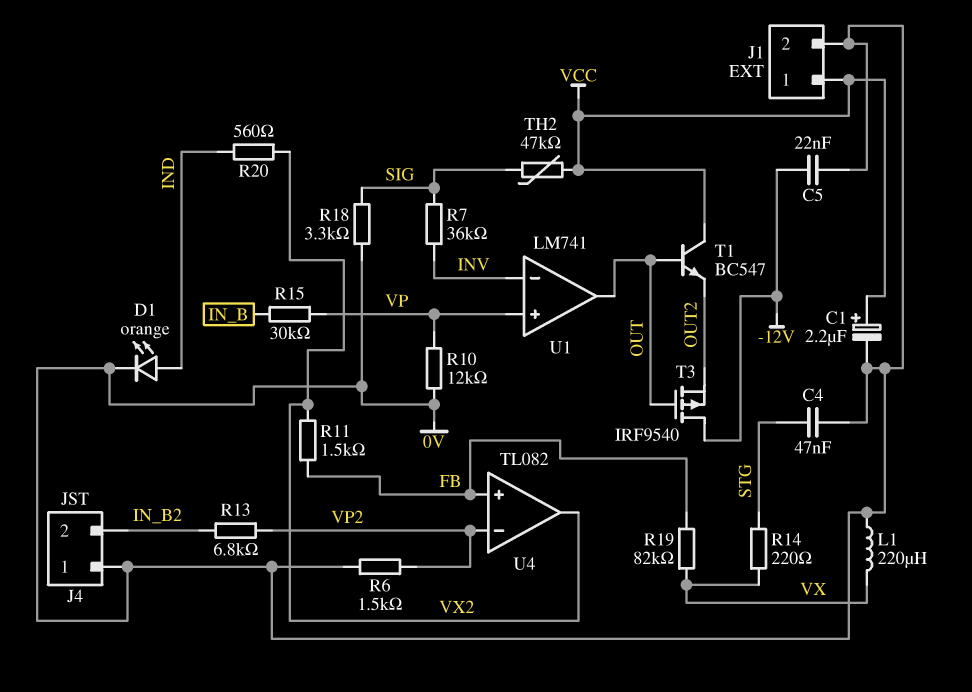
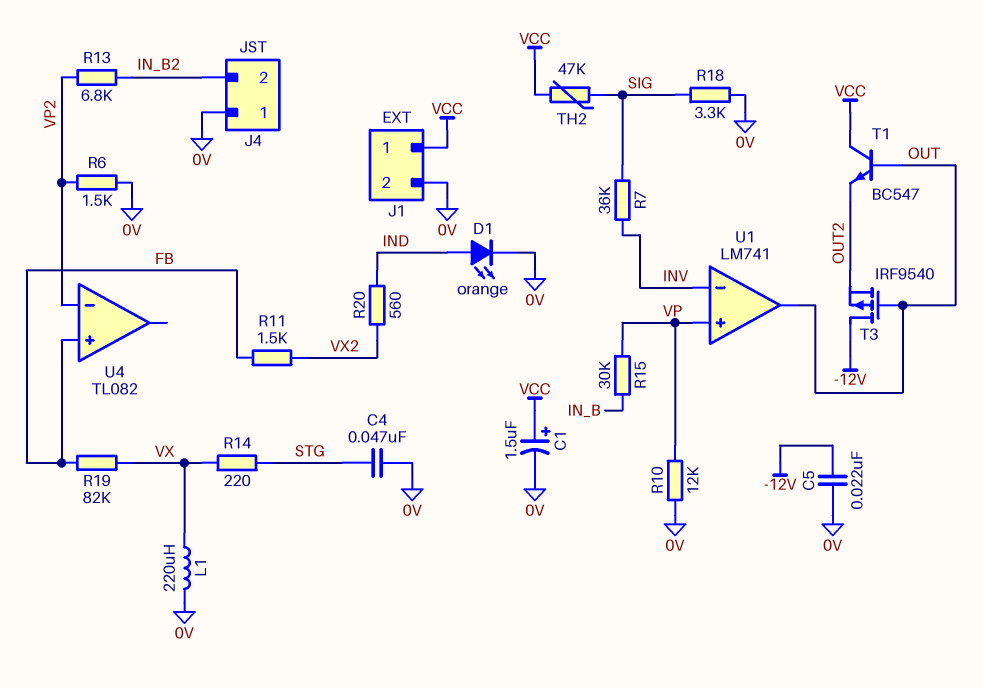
C1: 2.2uF (plus VCC, minus 0V) -> 1.5uF (plus VCC, minus 0V)
U4 pin out: VX2 -> none

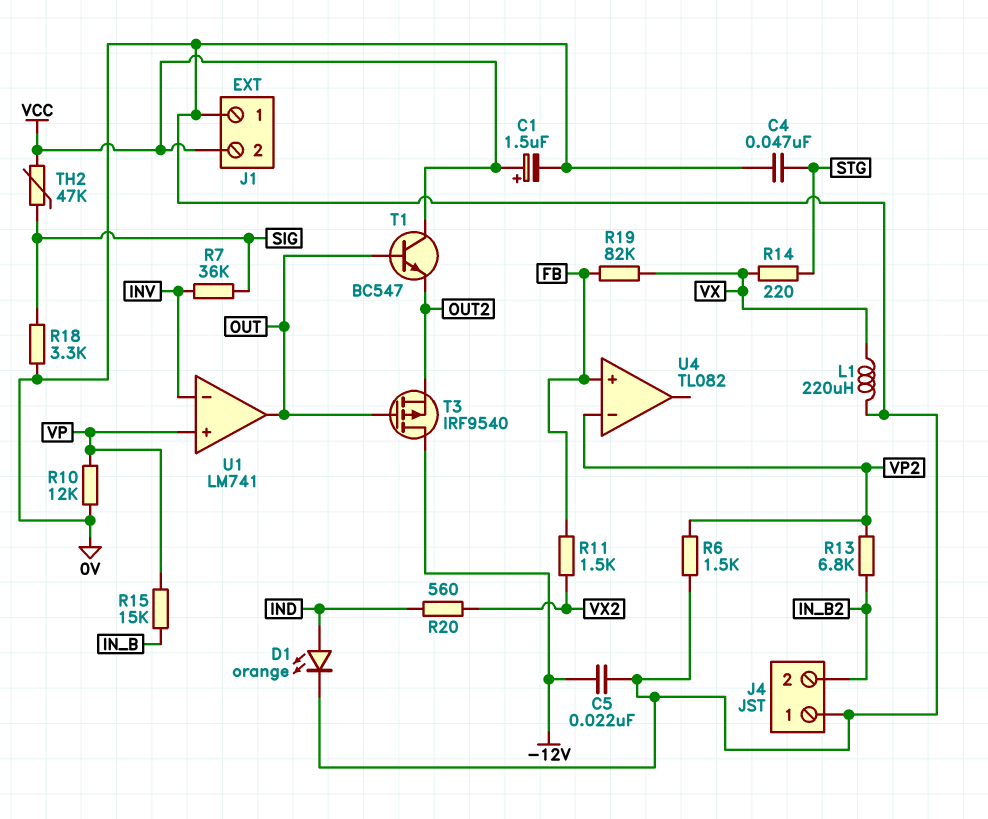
J1 pin 1: VCC -> 0V
J1 pin 2: 0V -> VCC
R15: 30k (IN_B, VP) -> 15k (IN_B, VP)

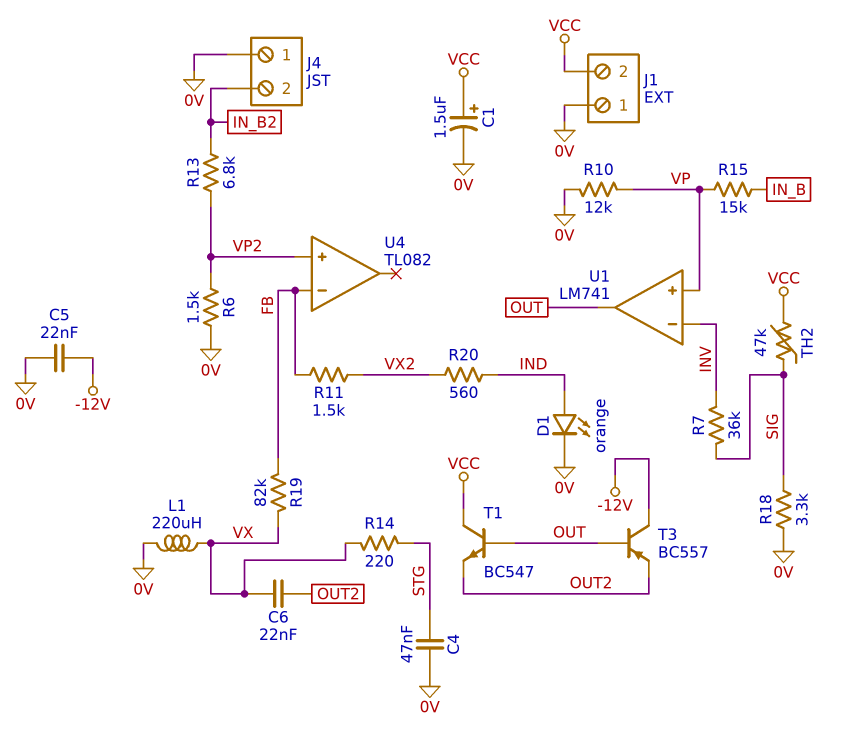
C6: none -> 22nF (OUT2, VX)
T3: PMOS IRF9540 (G OUT, D -12V, S OUT2) -> PNP BC557 (B OUT, C -12V, E OUT2)
U4 pin in+: FB -> VP2
U4 pin in-: VP2 -> FB

